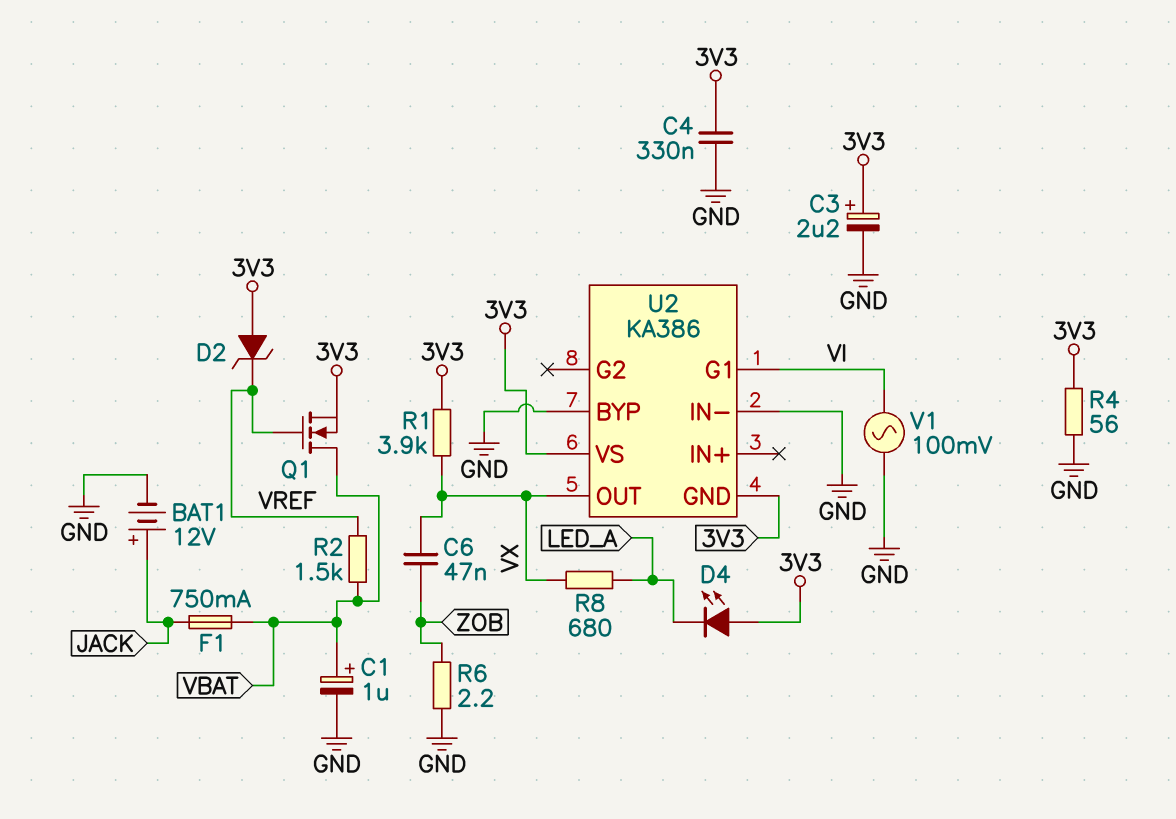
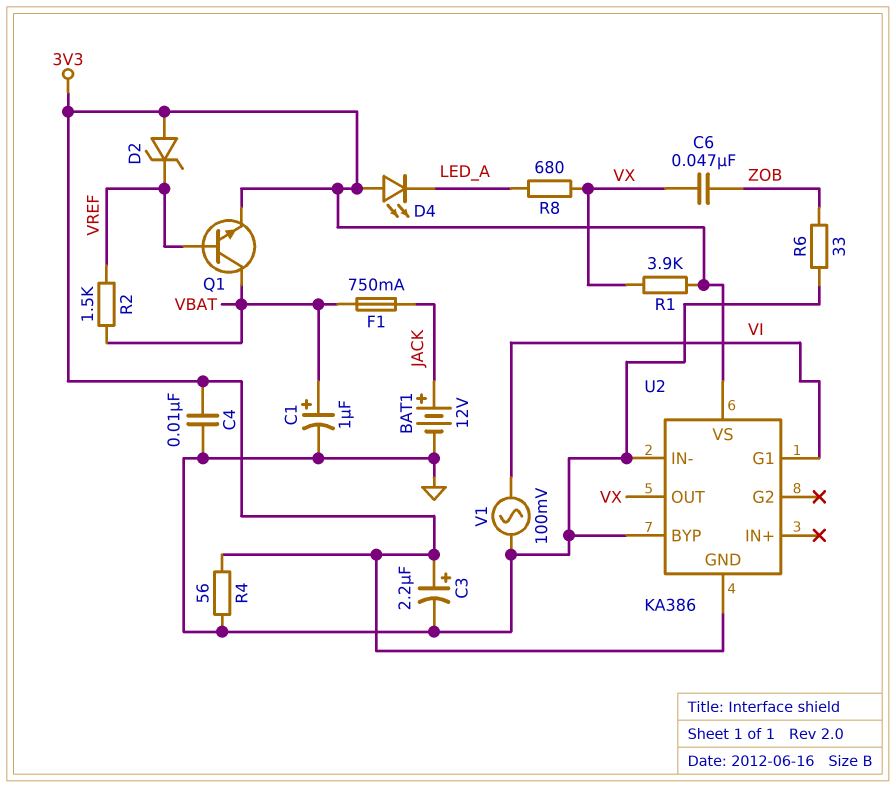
C4: 330nF (3V3, GND) -> 10nF (3V3, GND)
Q1: NMOS (G VREF, D VBAT, S 3V3) -> NPN (B VREF, C VBAT, E 3V3)
R6: 2.2 (GND, ZOB) -> 33 (GND, ZOB)

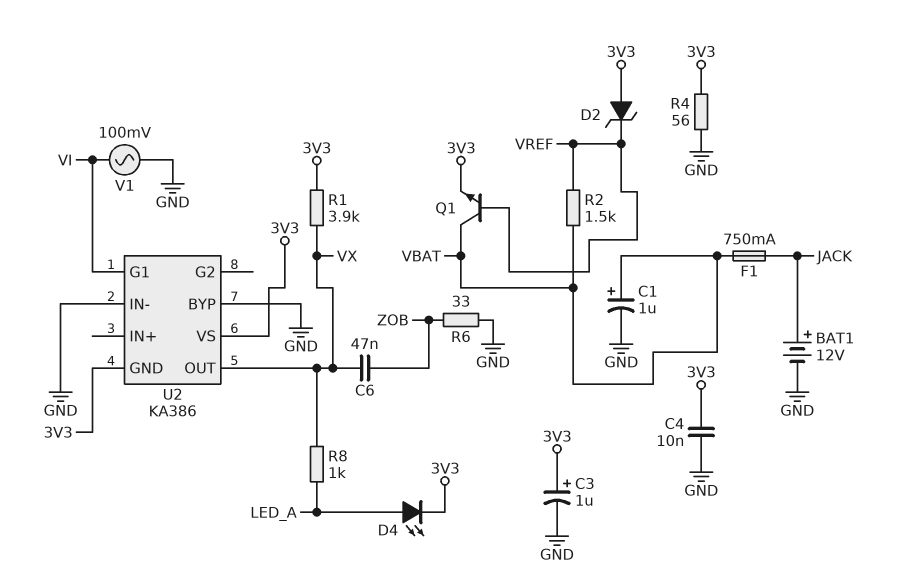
C3: 2.2uF (plus 3V3, minus GND) -> 1uF (plus 3V3, minus GND)
D4: LED (A 3V3, K LED_A) -> LED (A LED_A, K 3V3)
R8: 680 (LED_A, VX) -> 1k (LED_A, VX)

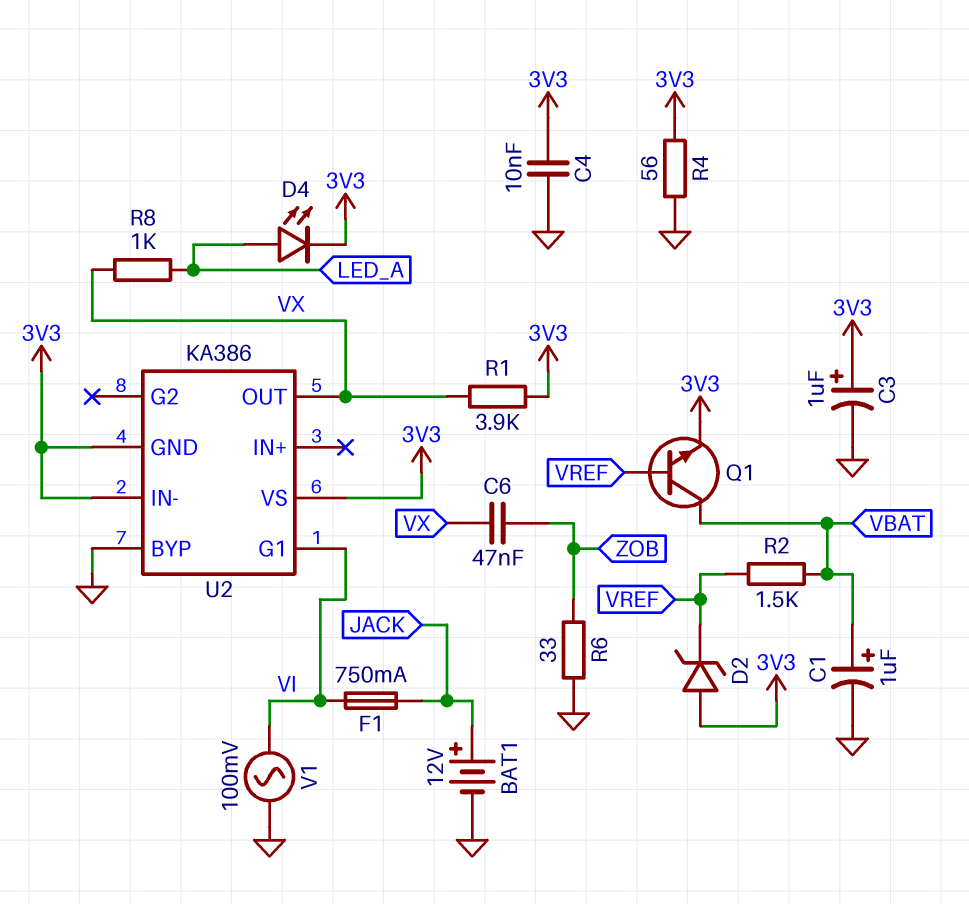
F1: 750mA (JACK, VBAT) -> 750mA (JACK, VI)
U2 pin IN-: GND -> 3V3

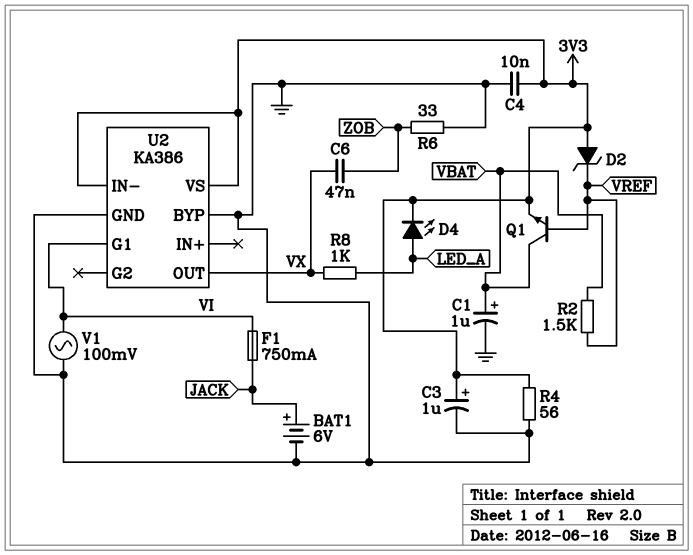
BAT1: 12V (plus JACK, minus GND) -> 6V (plus JACK, minus GND)
R1: 3.9k (3V3, VX) -> none
U2 pin GND: 3V3 -> GND

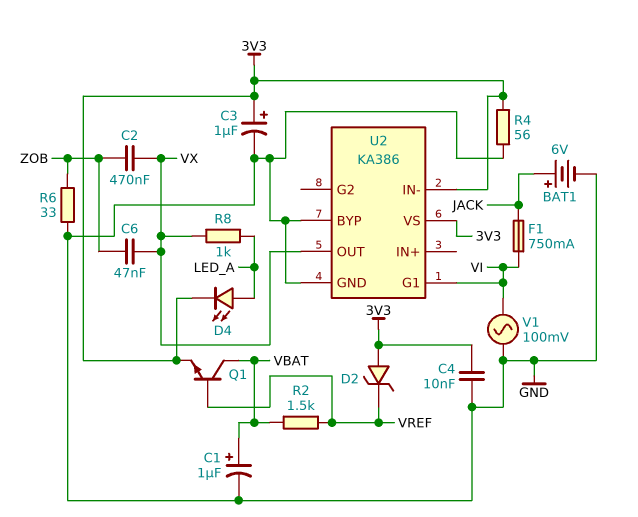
C2: none -> 470nF (VX, ZOB)

